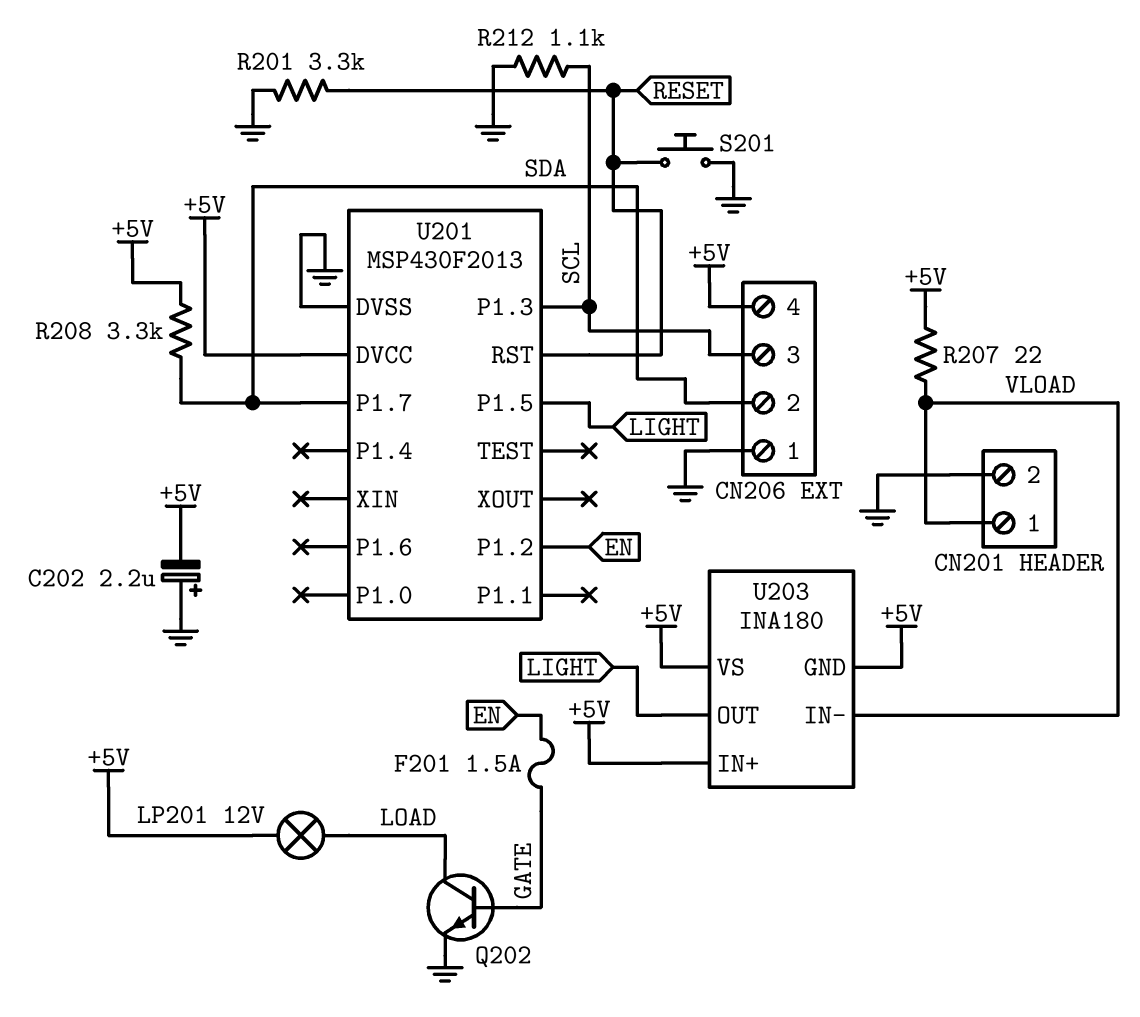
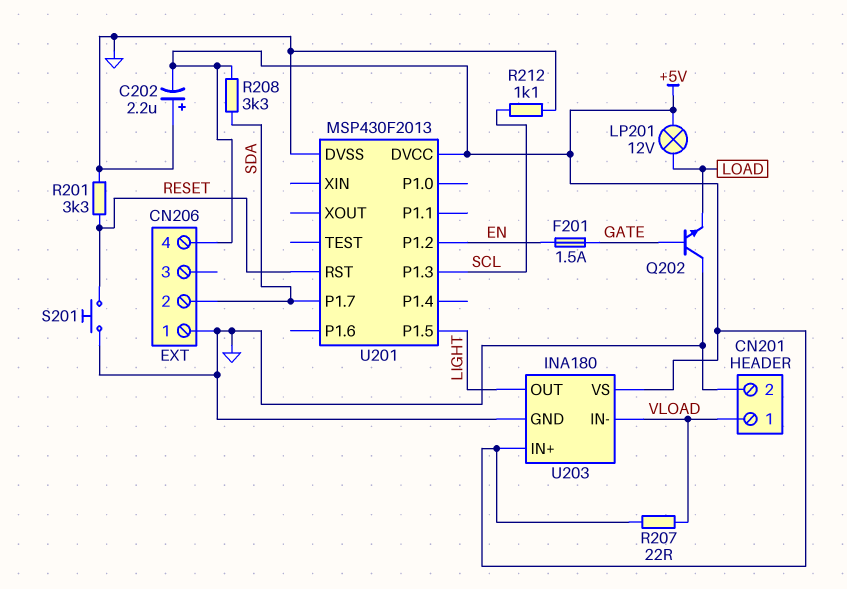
CN206 pin 3: SCL -> none
Q202: NPN (B GATE, C LOAD, E GND) -> NPN (B GATE, C GND, E LOAD)
U203 pin GND: +5V -> GND

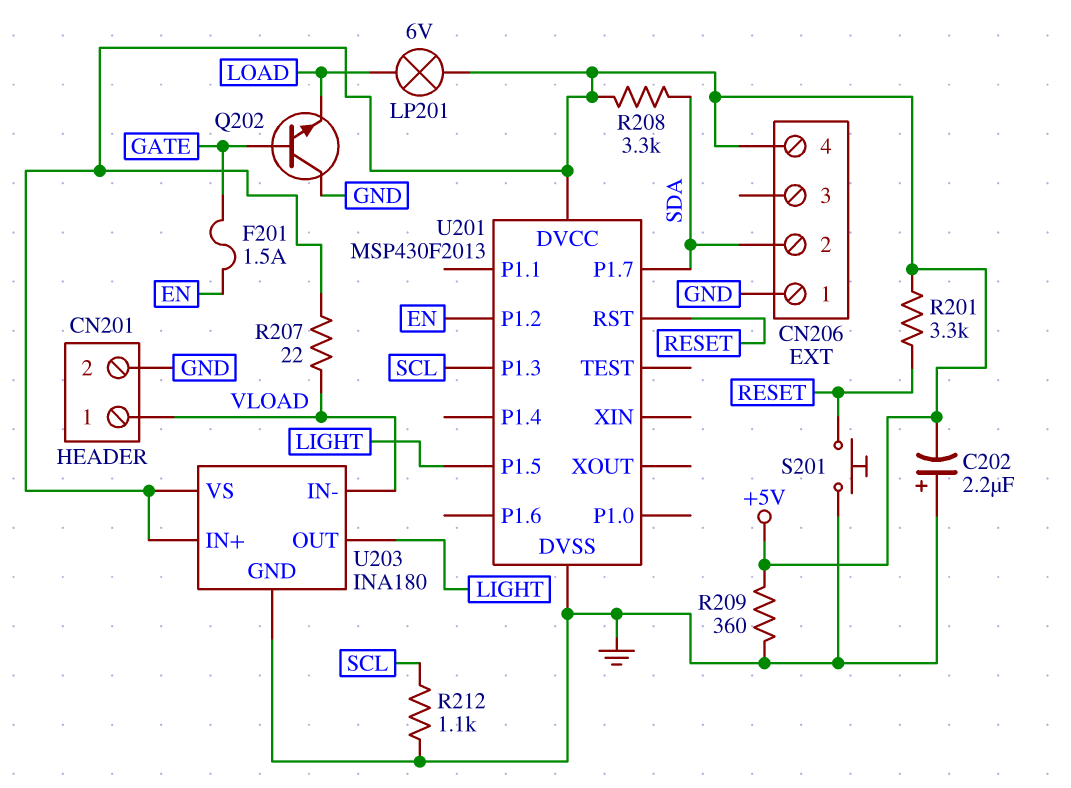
LP201: lamp 12V (+5V, LOAD) -> lamp 6V (+5V, LOAD)
R201: 3.3k (GND, RESET) -> 3.3k (+5V, RESET)
R209: none -> 360 (+5V, GND)

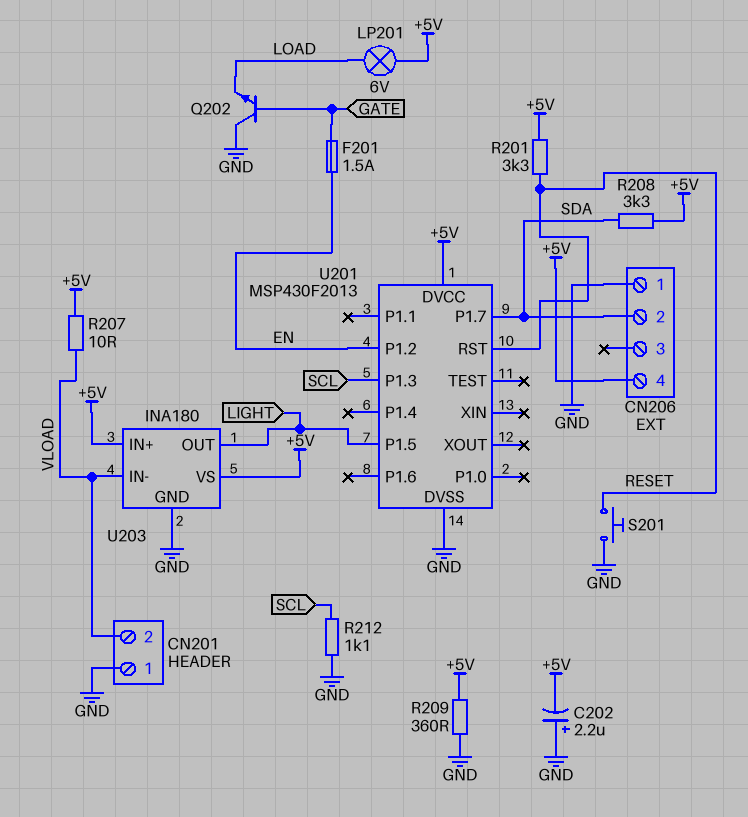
CN201 pin 1: VLOAD -> GND
CN201 pin 2: GND -> VLOAD
R207: 22 (+5V, VLOAD) -> 10 (+5V, VLOAD)

